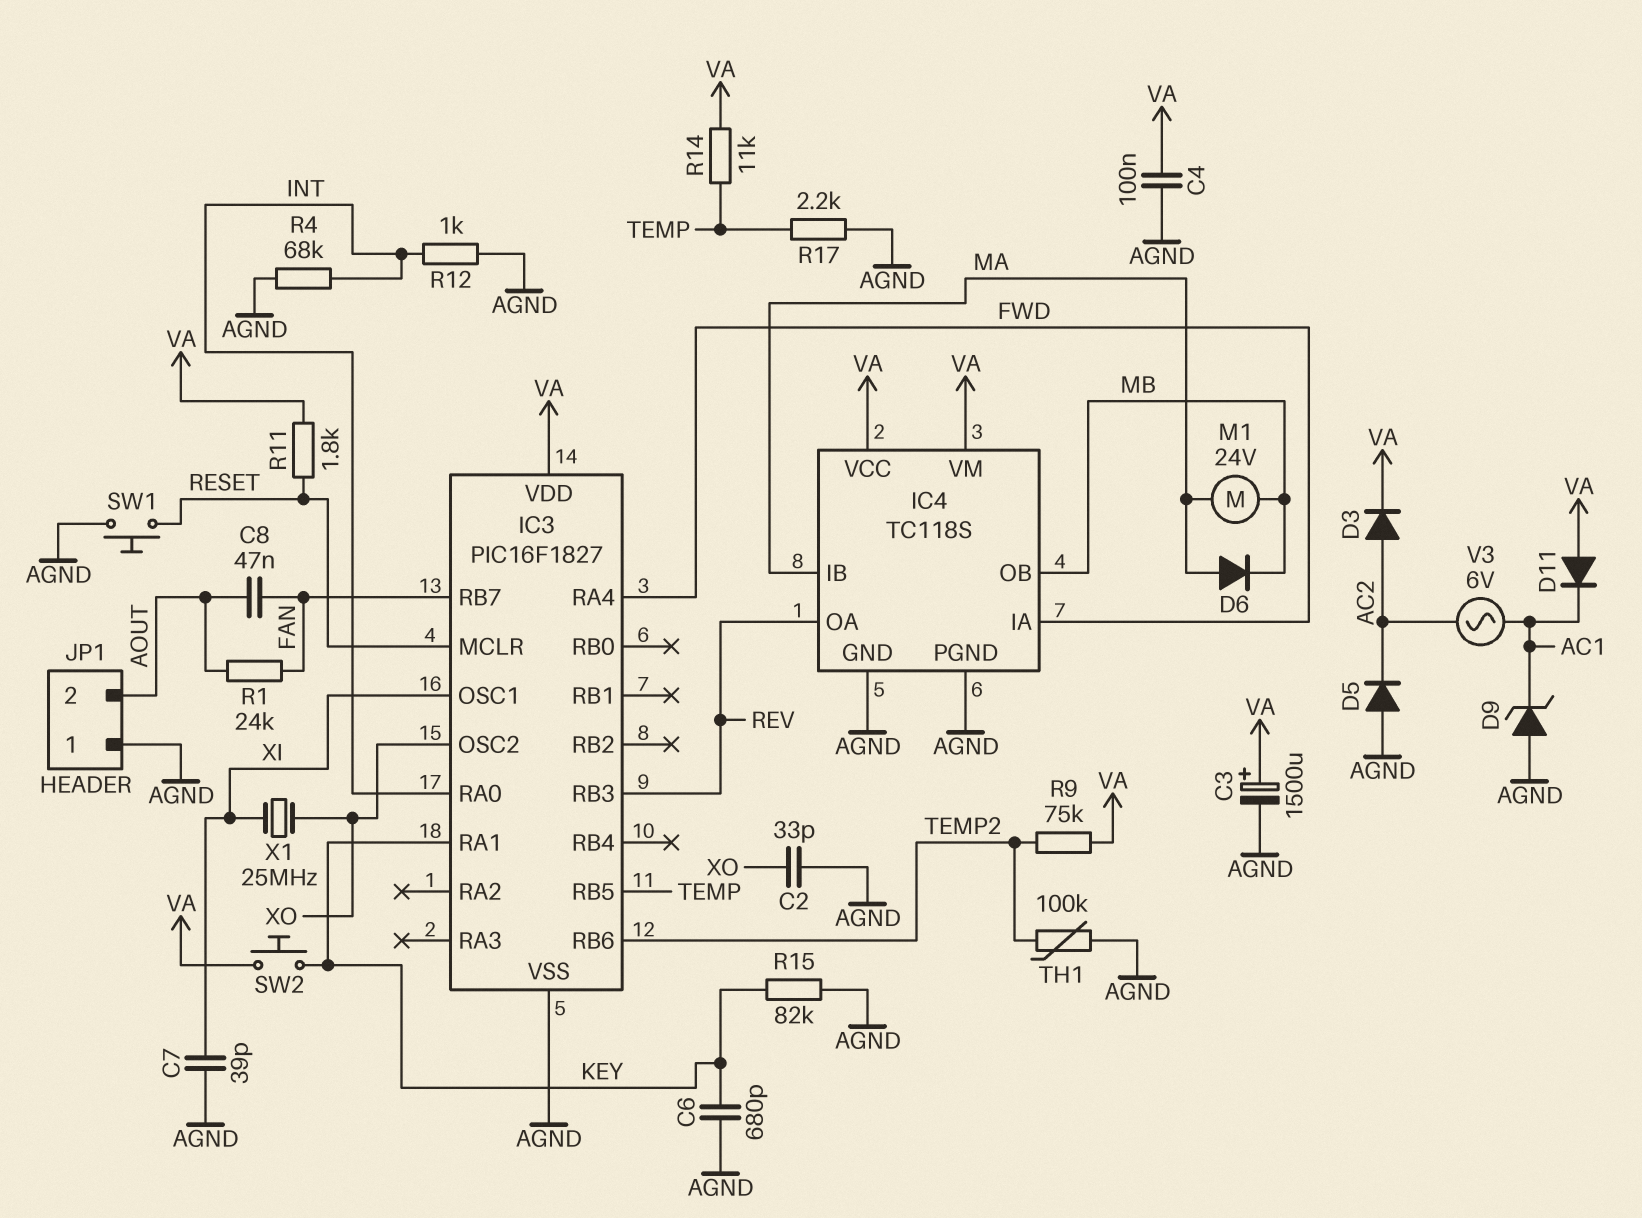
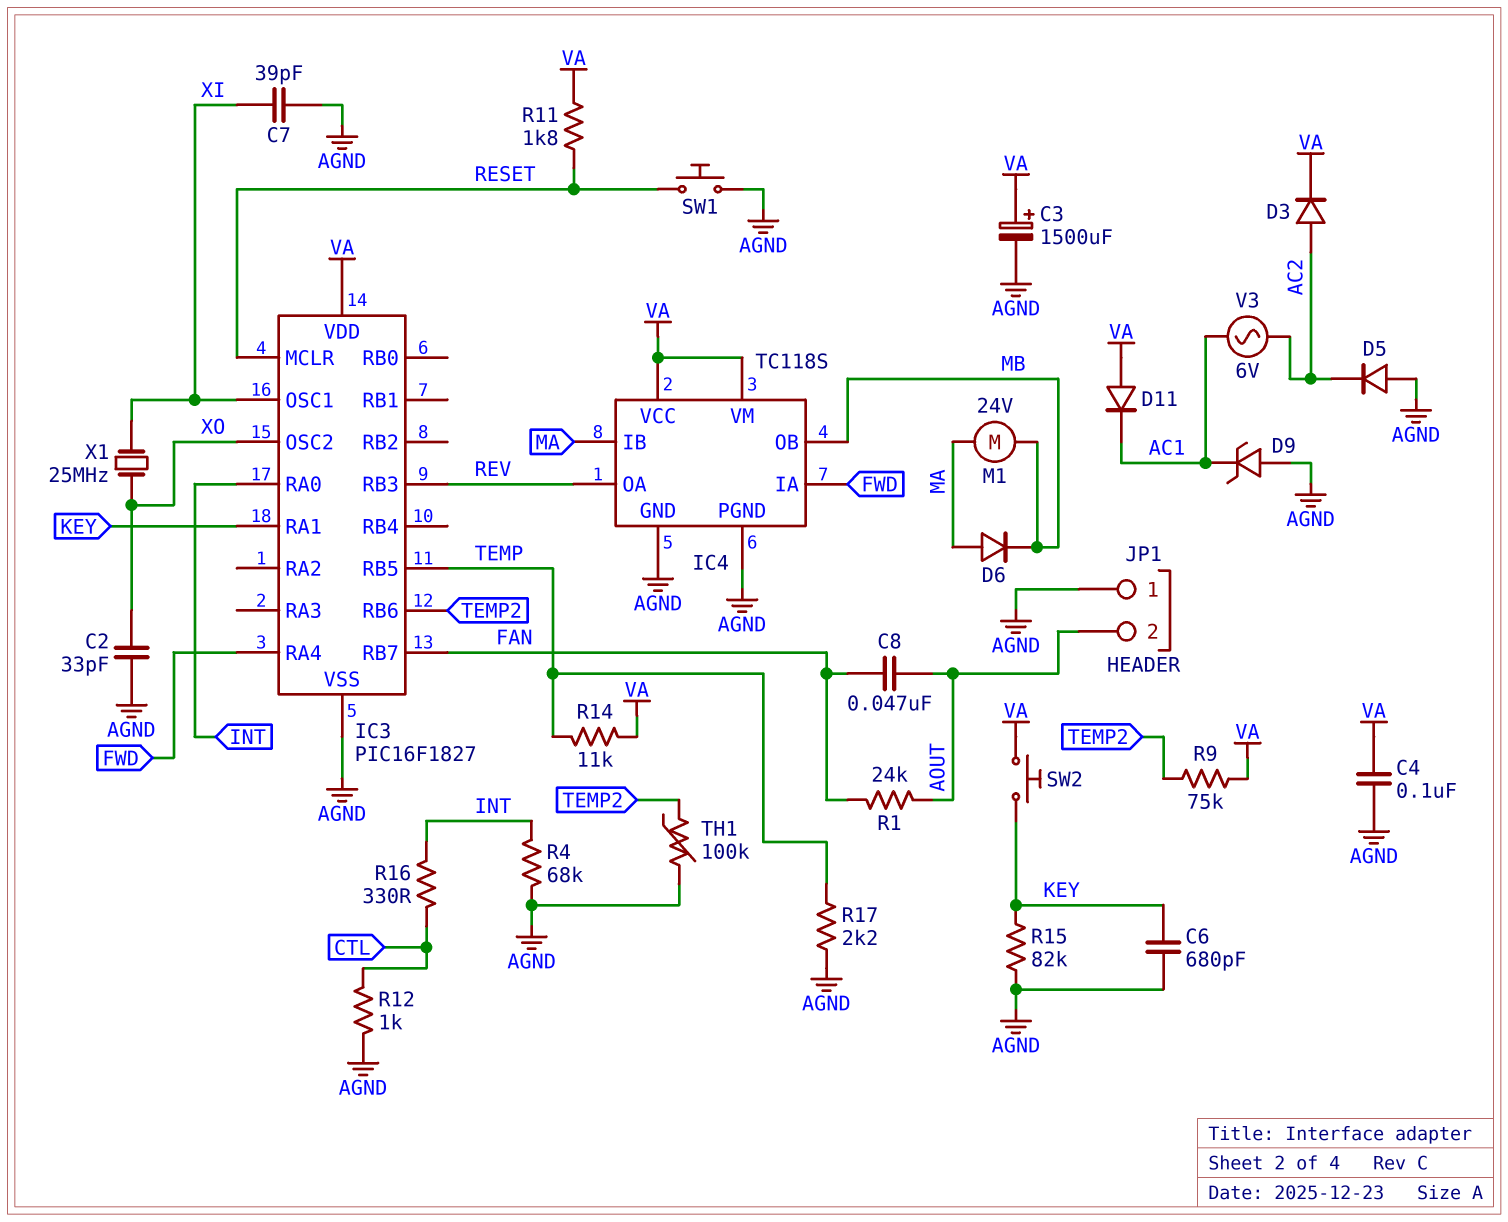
R12: 1k (AGND, INT) -> 1k (AGND, CTL)
R16: none -> 330 (CTL, INT)

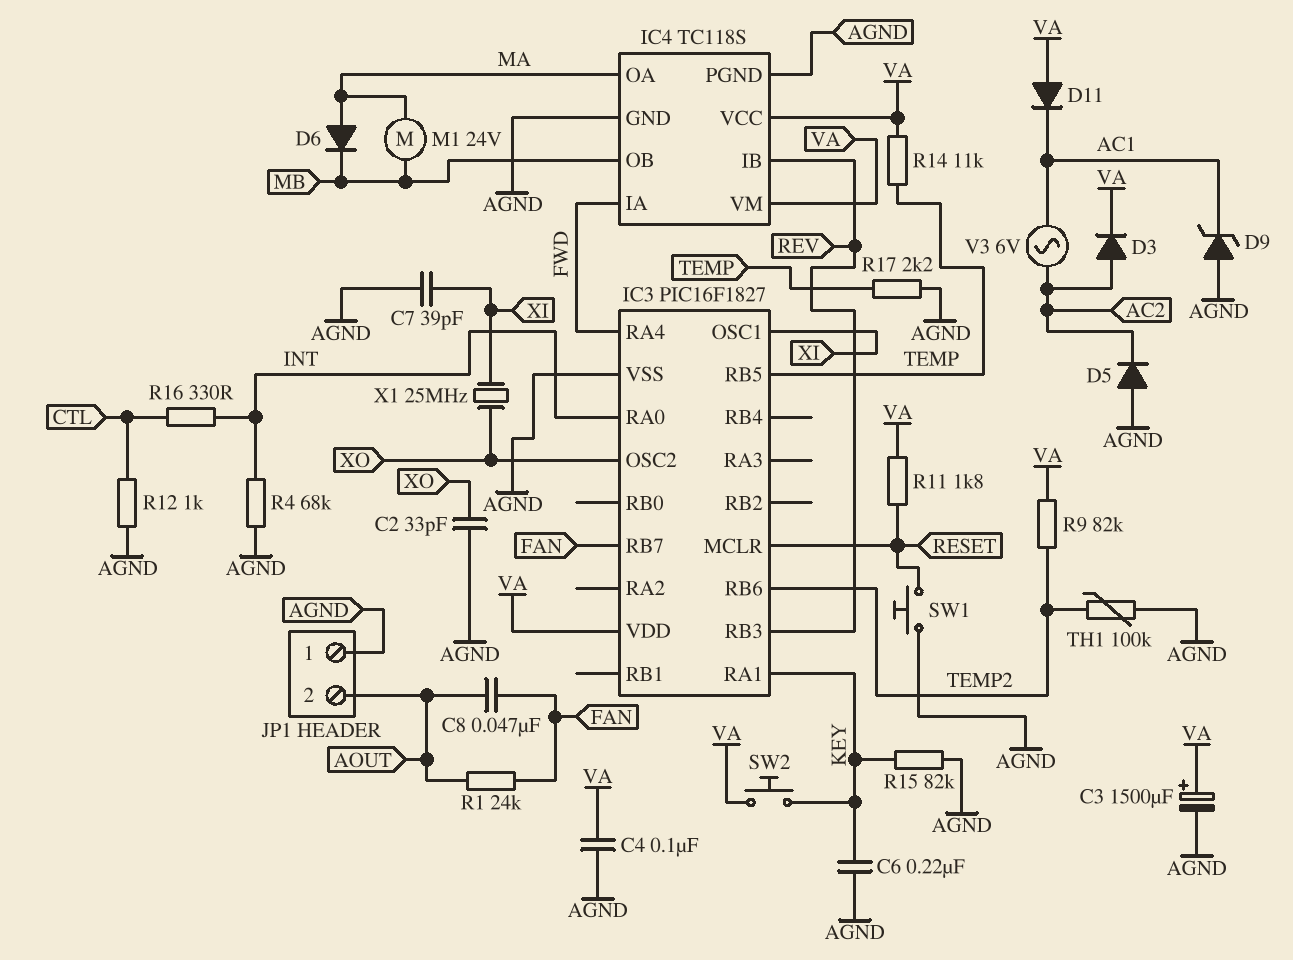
C6: 680pF (AGND, KEY) -> 220nF (AGND, KEY)
IC4 pin IB: MA -> REV
IC4 pin OA: REV -> MA
R9: 75k (TEMP2, VA) -> 82k (TEMP2, VA)

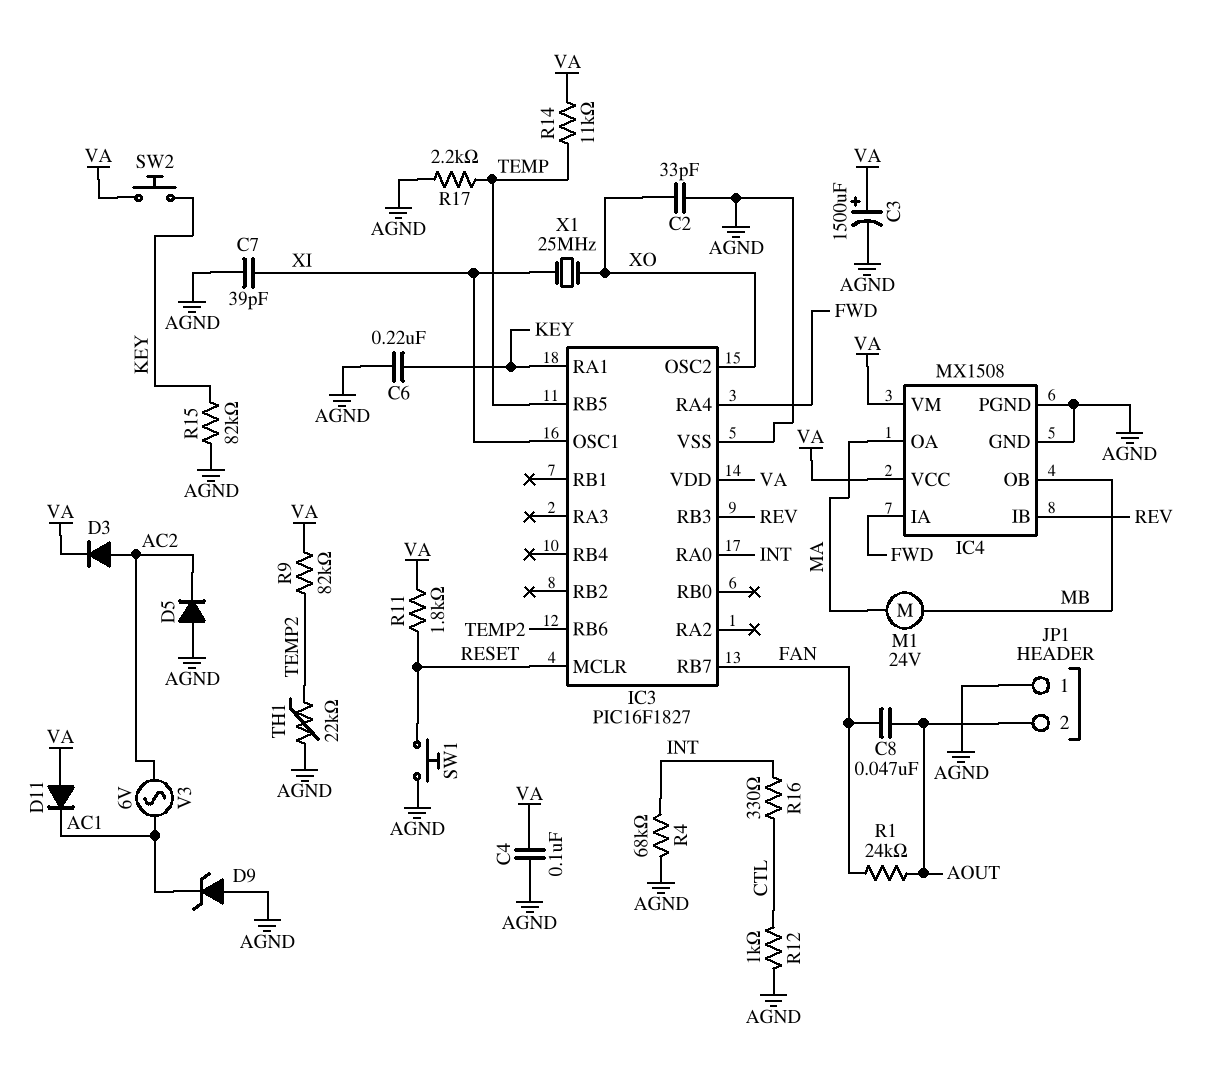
D6: diode (A MA, K MB) -> none
IC4: TC118S -> MX1508
TH1: 100k (AGND, TEMP2) -> 22k (AGND, TEMP2)

